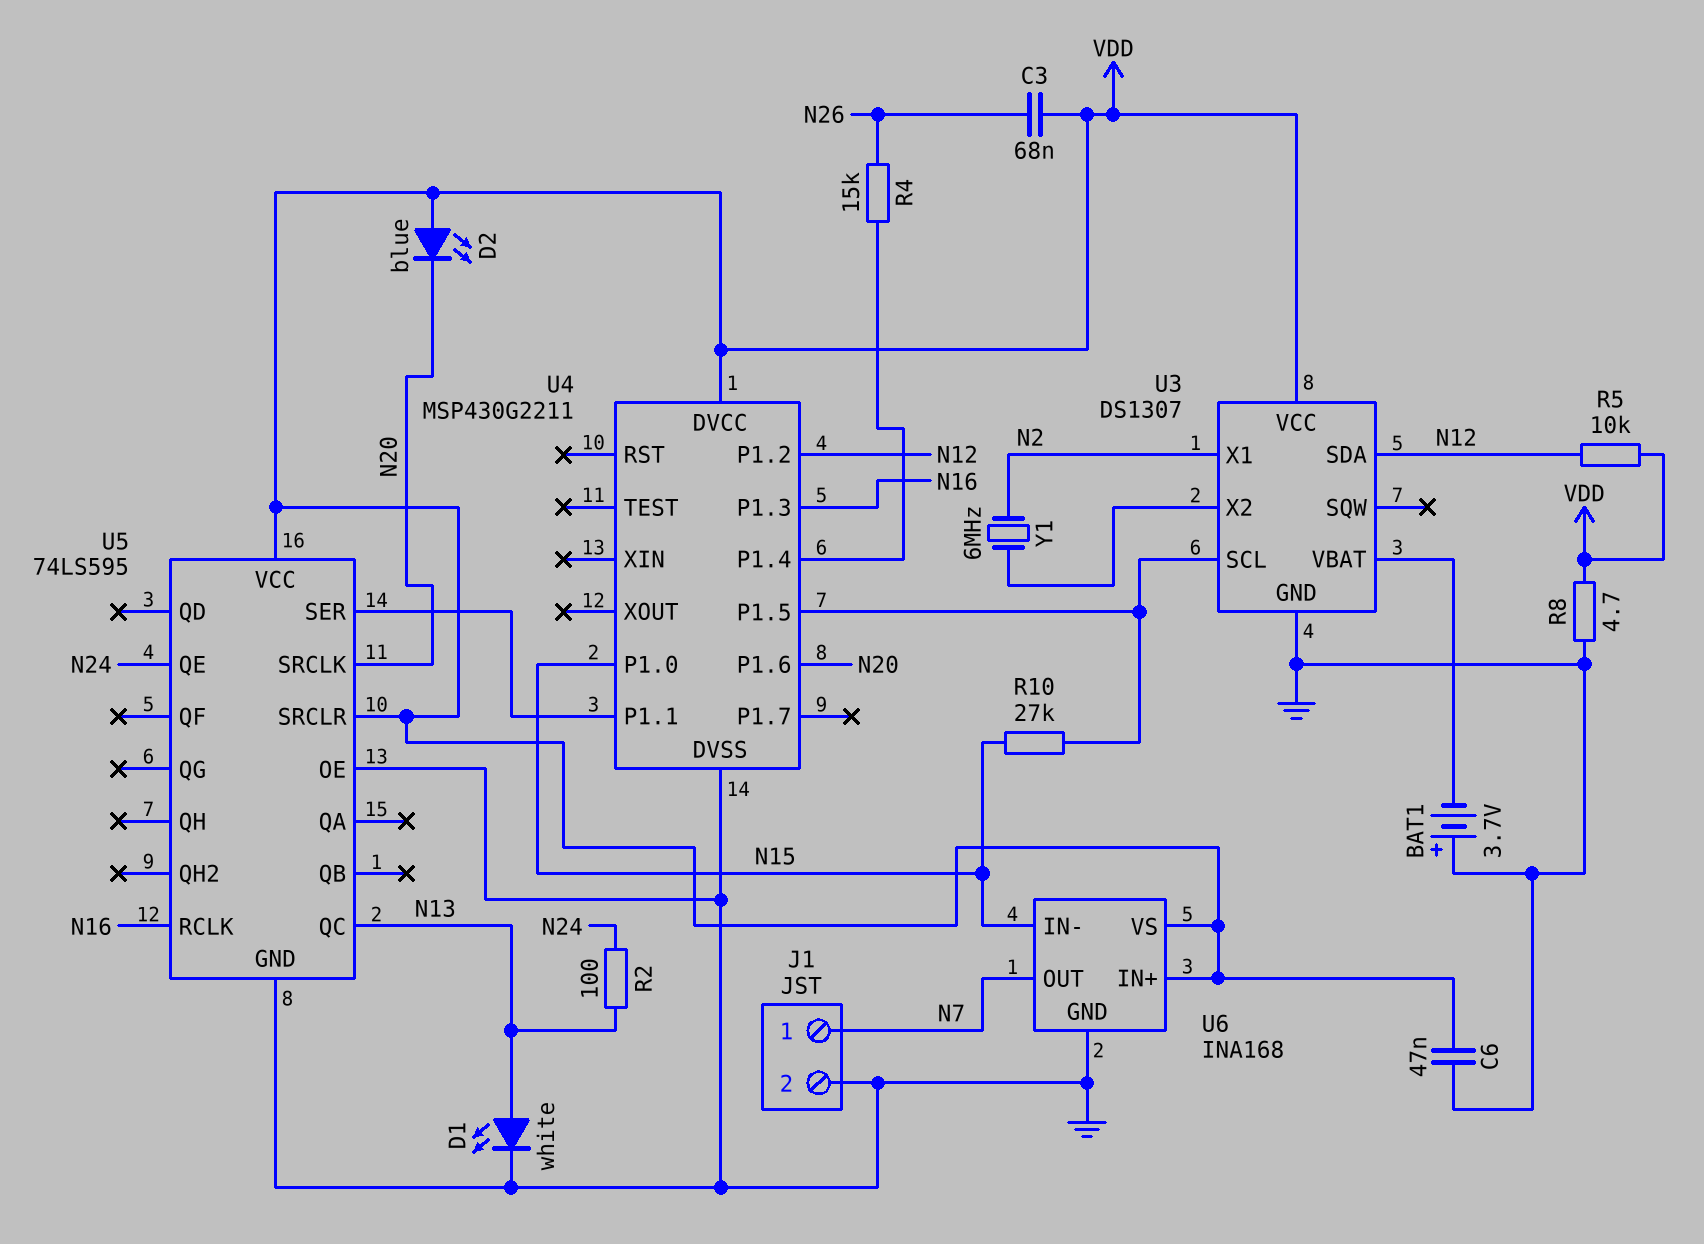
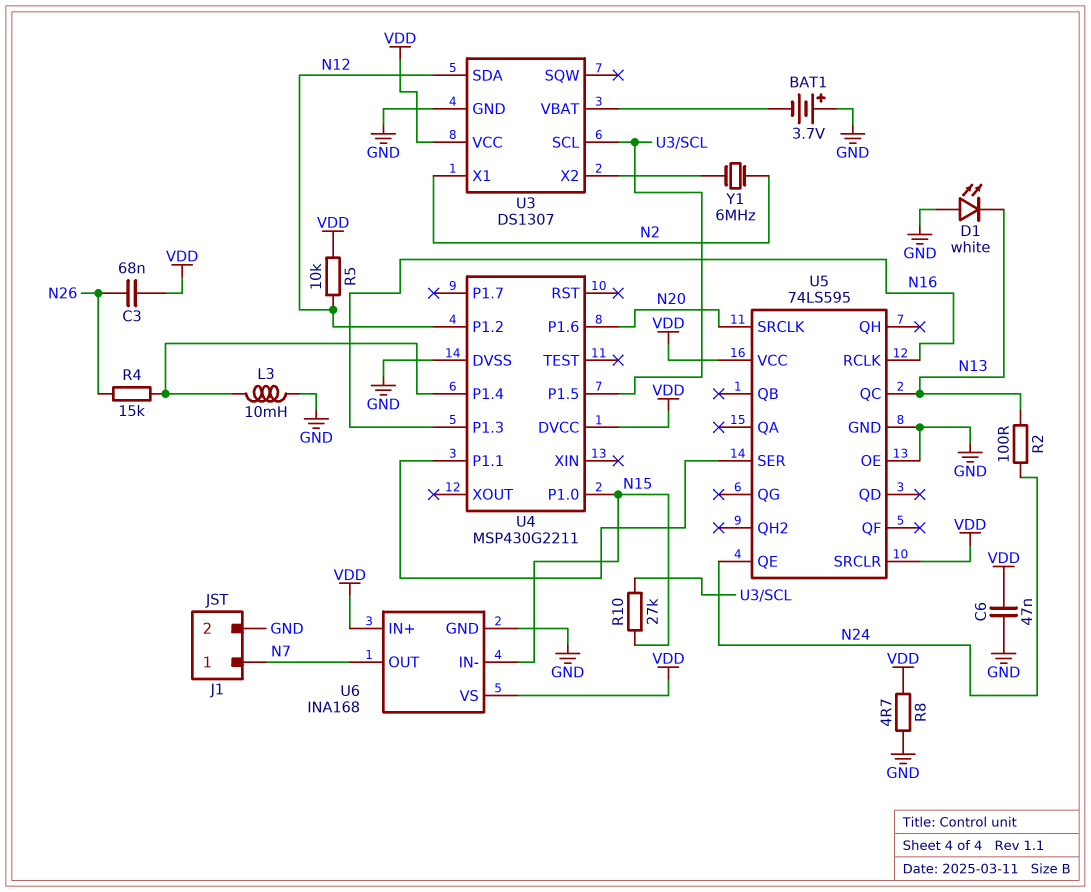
D1: LED white (A N13, K GND) -> LED white (A GND, K N13)
D2: LED blue (A VDD, K N20) -> none
L3: none -> 10mH (GND, U4/P1.4)

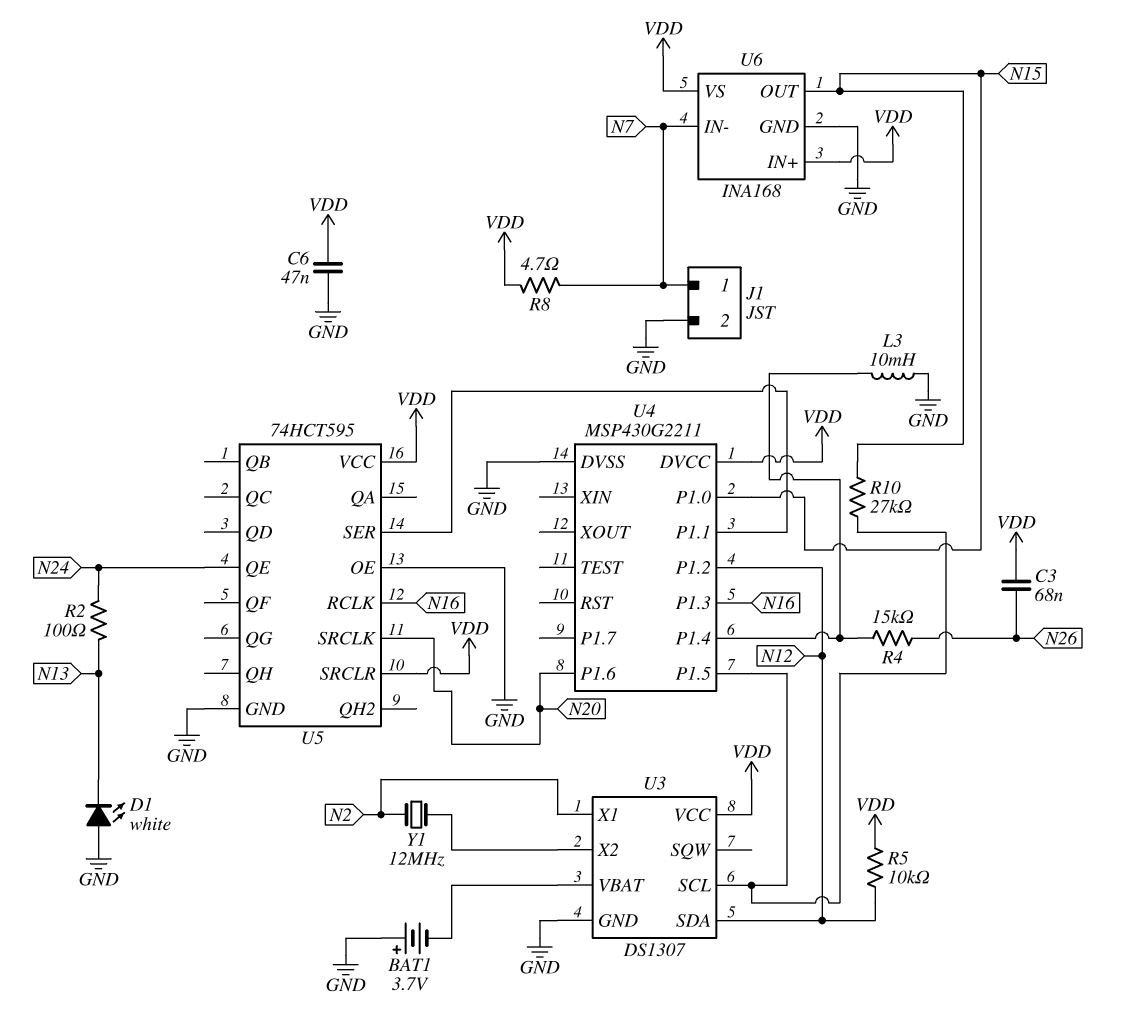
R8: 4.7 (GND, VDD) -> 4.7 (N7, VDD)
U5: 74LS595 -> 74HCT595
U5 pin QC: N13 -> none
U6 pin IN-: N15 -> N7
U6 pin OUT: N7 -> N15
Y1: 6MHz (N2, U3/X2) -> 12MHz (N2, U3/X2)

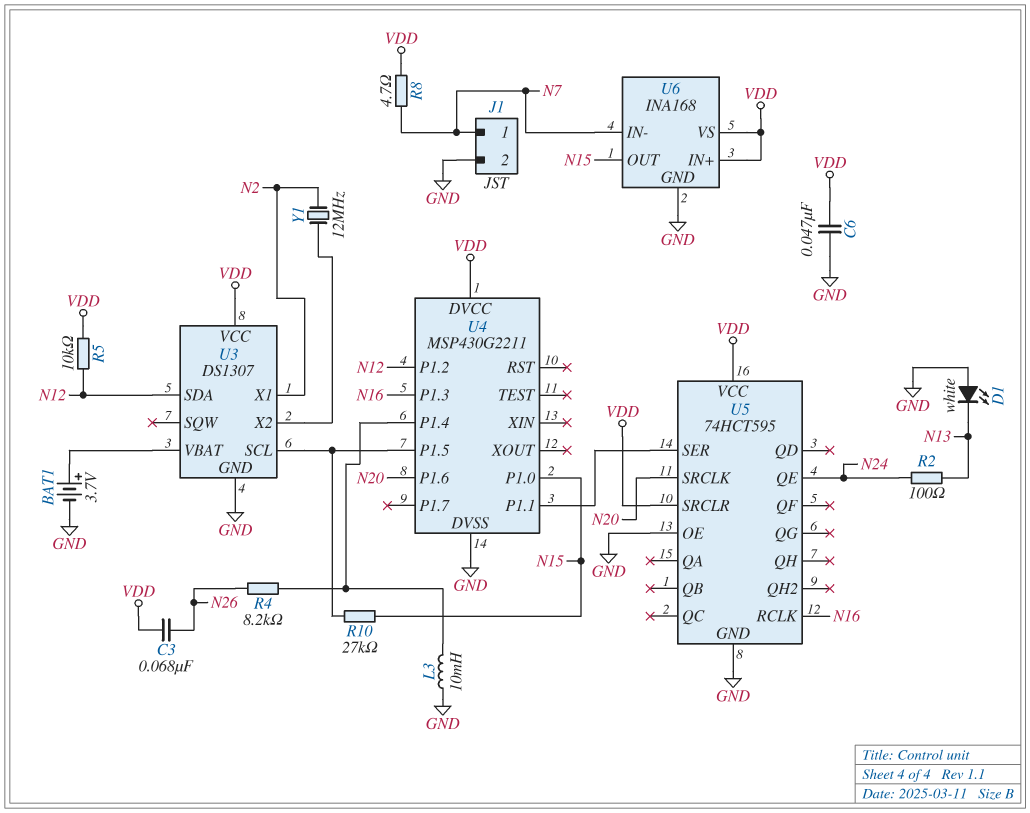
BAT1: 3.7V (plus GND, minus U3/VBAT) -> 3.7V (plus U3/VBAT, minus GND)
R4: 15k (N26, U4/P1.4) -> 8.2k (N26, U4/P1.4)

